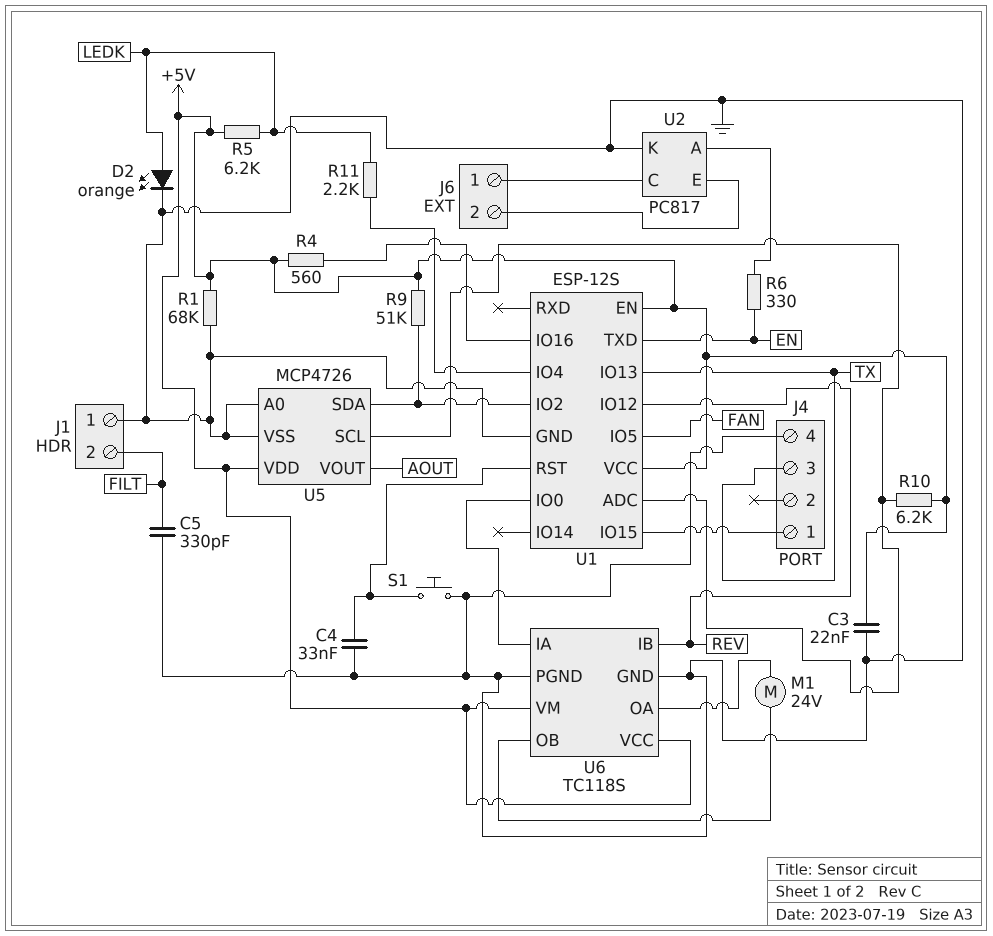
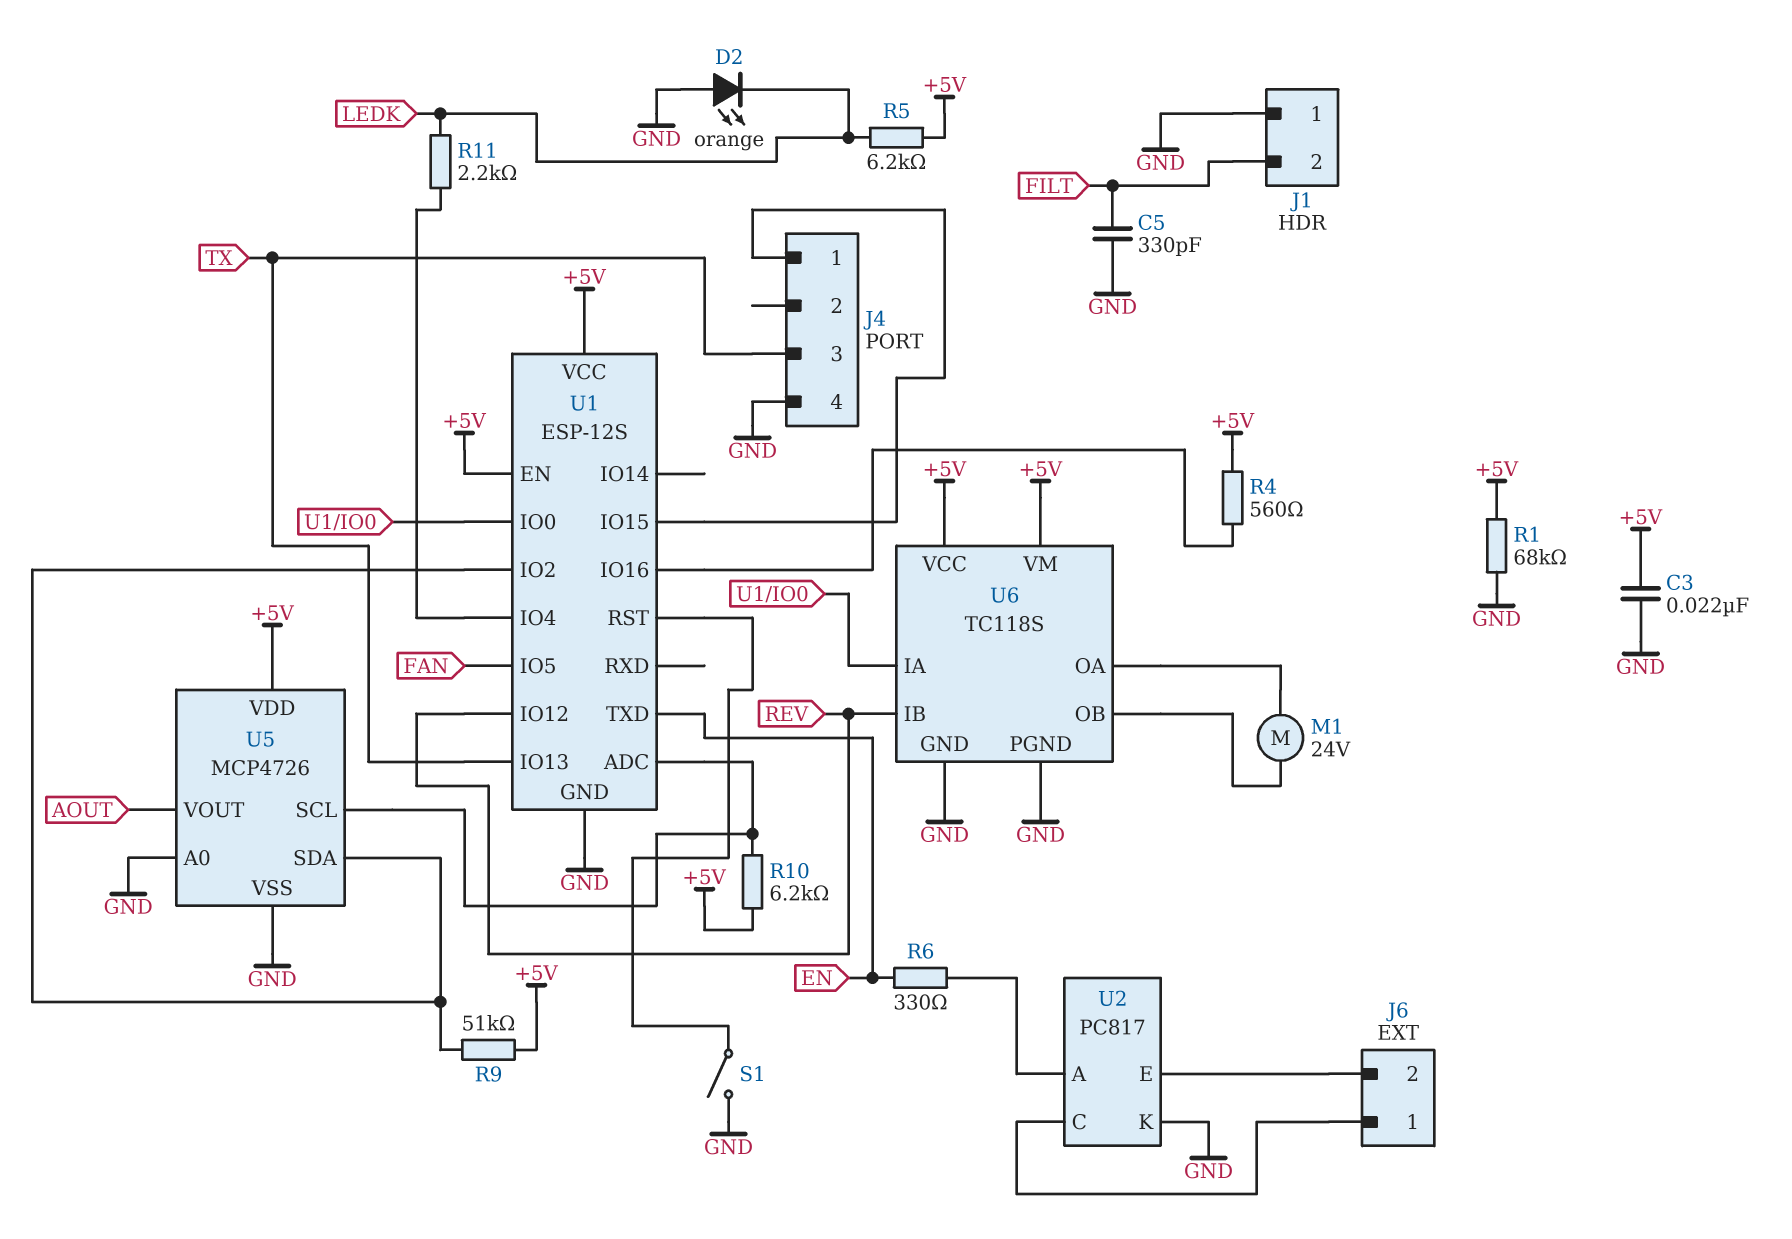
C4: 33nF (GND, U1/RST) -> none
D2: LED orange (A LEDK, K GND) -> LED orange (A GND, K LEDK)
S1: button (GND, U1/RST) -> switch (GND, U1/RST)

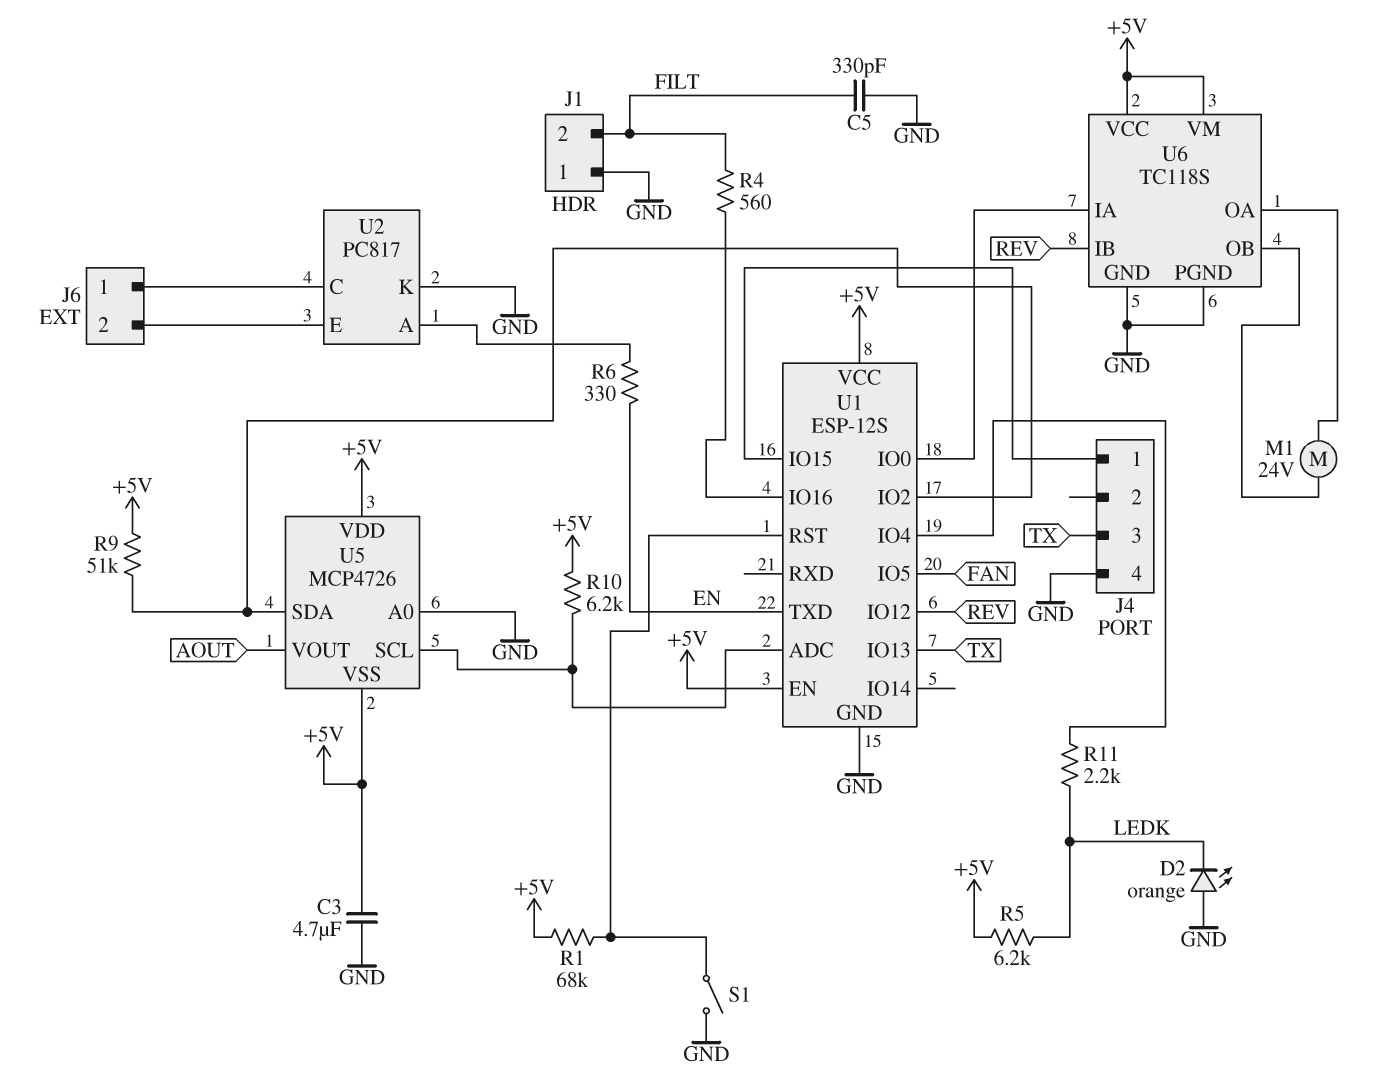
C3: 22nF (+5V, GND) -> 4.7uF (+5V, GND)
R1: 68k (+5V, GND) -> 68k (+5V, U1/RST)
R4: 560 (+5V, U1/IO16) -> 560 (FILT, U1/IO16)
U5 pin VSS: GND -> +5V

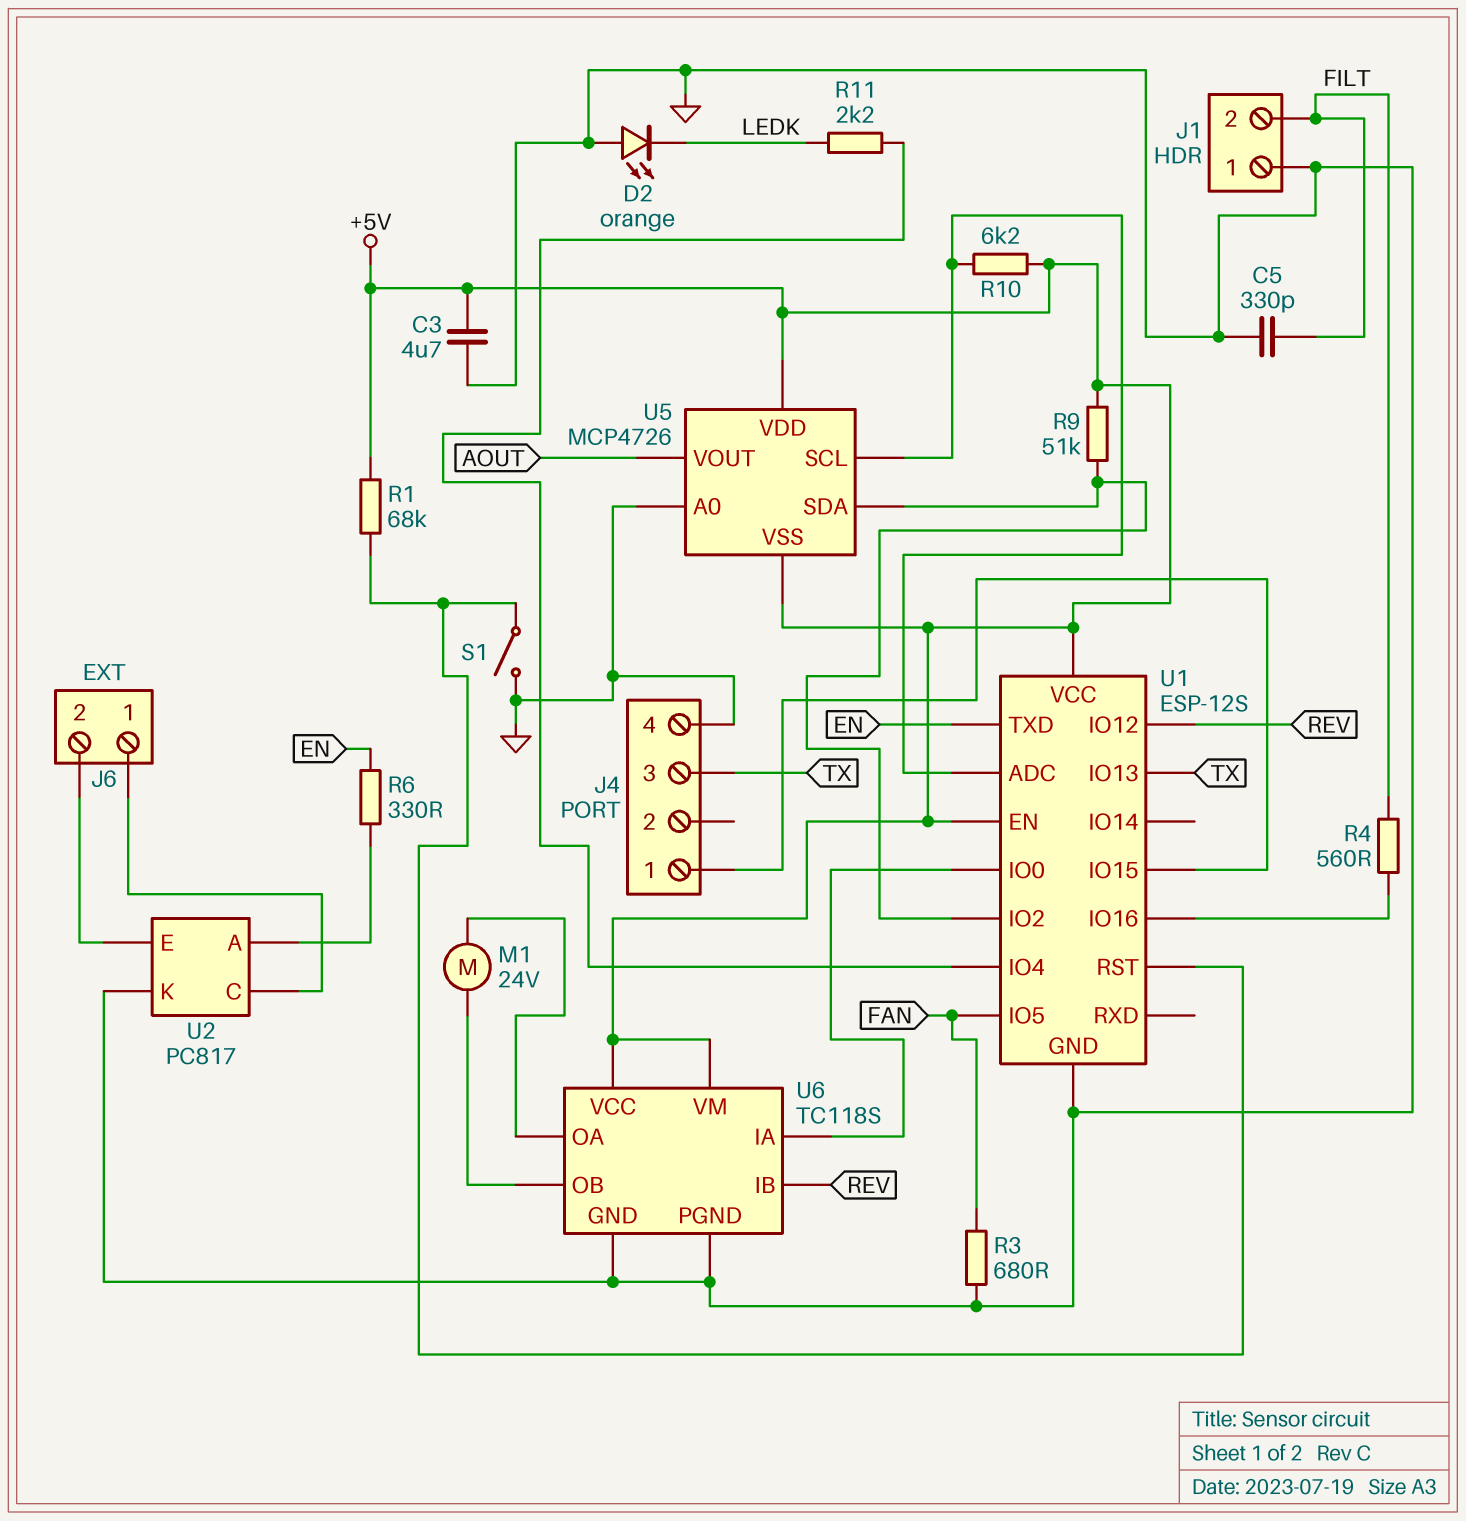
R3: none -> 680 (FAN, GND)
R5: 6.2k (+5V, LEDK) -> none

